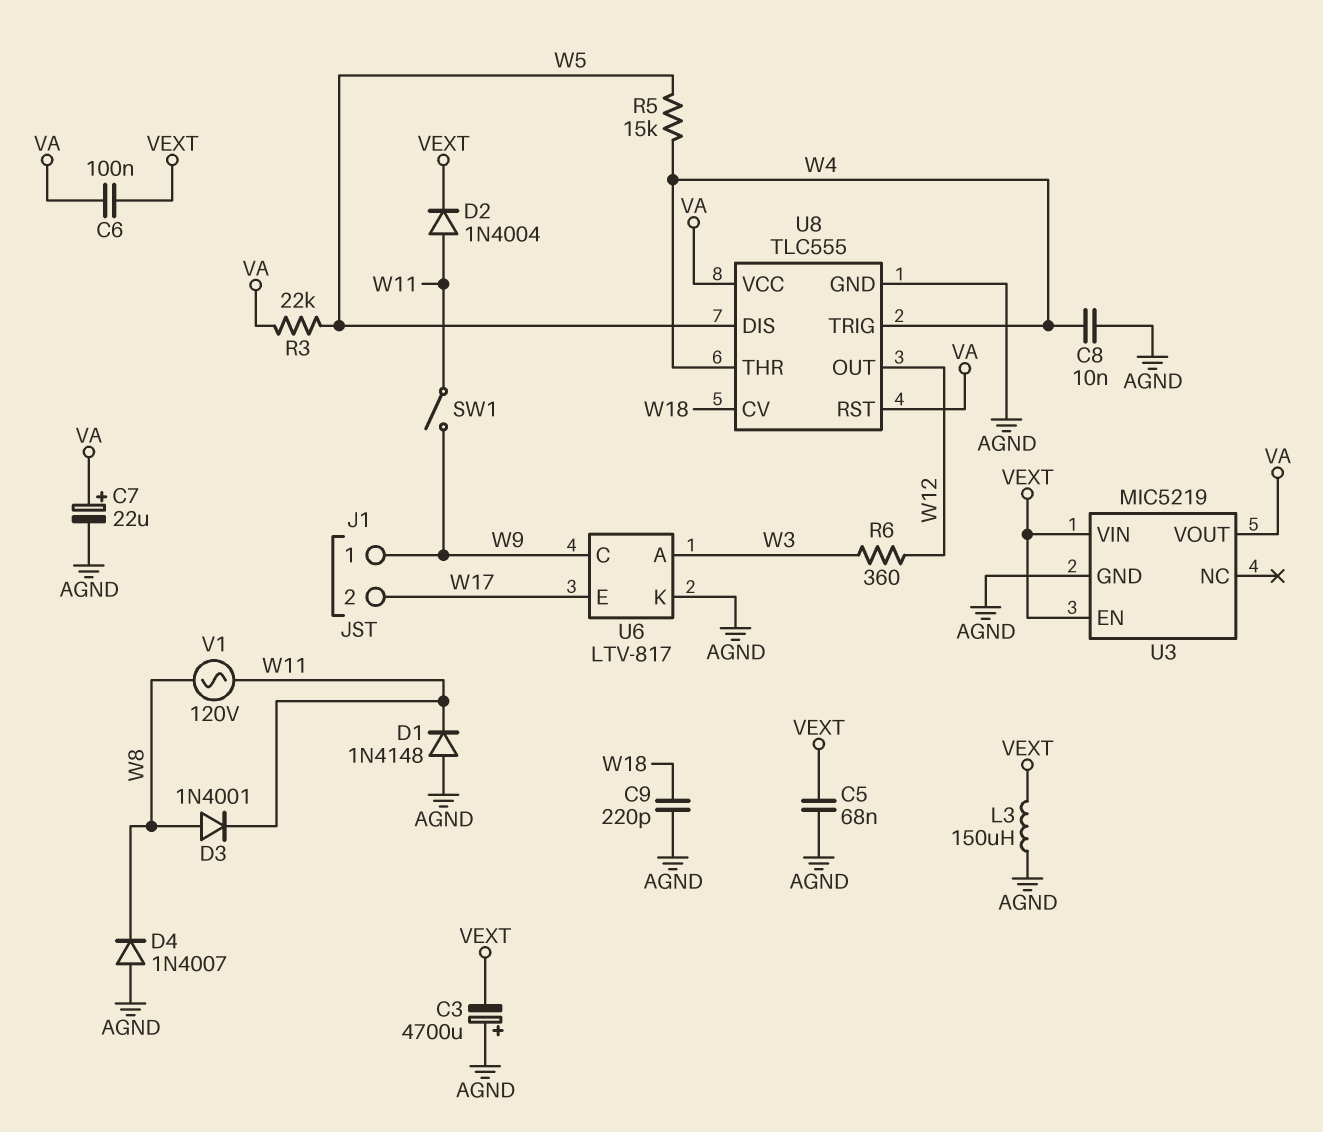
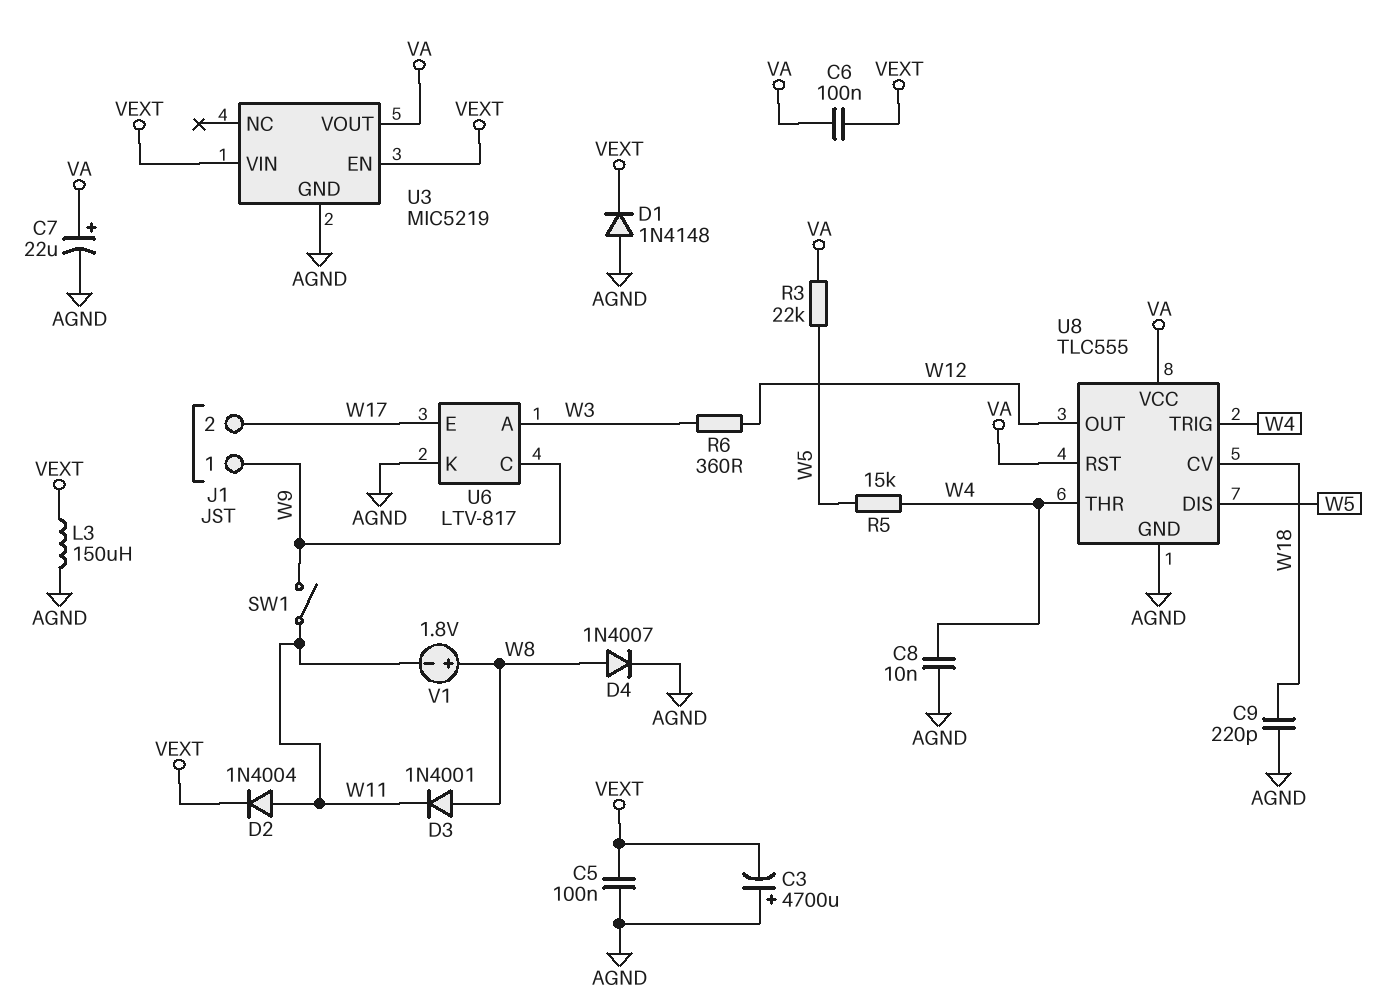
C5: 68nF (AGND, VEXT) -> 100nF (AGND, VEXT)
D1: diode 1N4148 (A AGND, K W11) -> diode 1N4148 (A AGND, K VEXT)
D4: diode 1N4007 (A AGND, K W8) -> diode 1N4007 (A W8, K AGND)
V1: AC 120V (W8, W11) -> 1.8V (plus W8, minus W11)

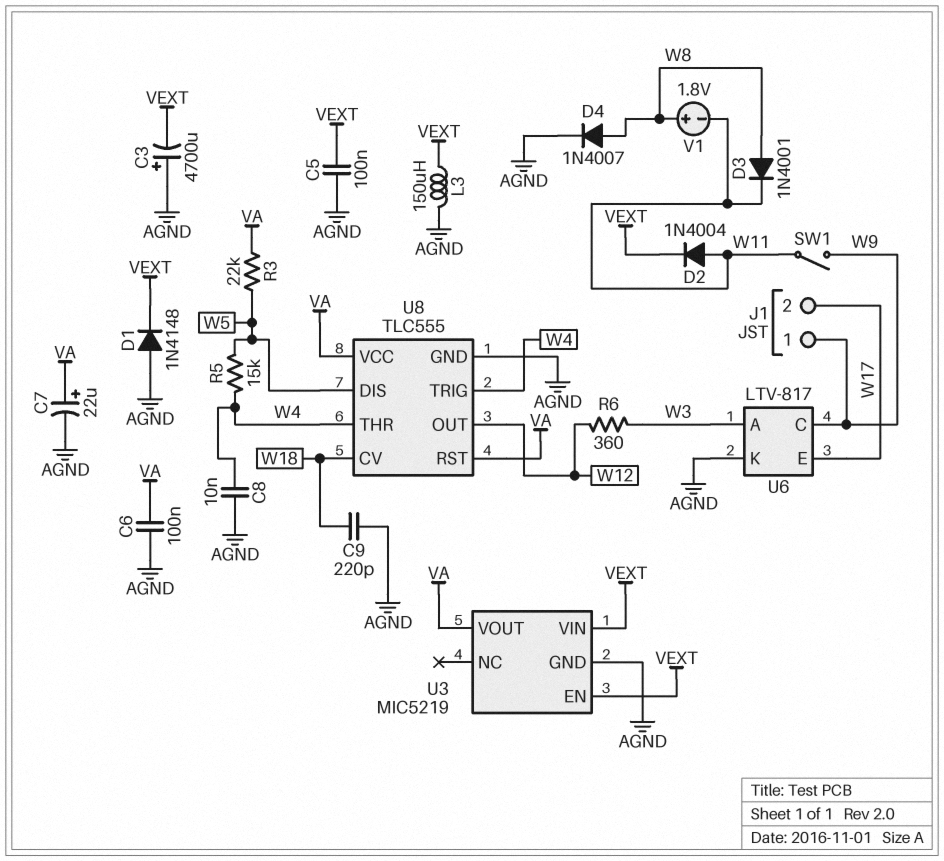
C6: 100nF (VA, VEXT) -> 100nF (AGND, VA)

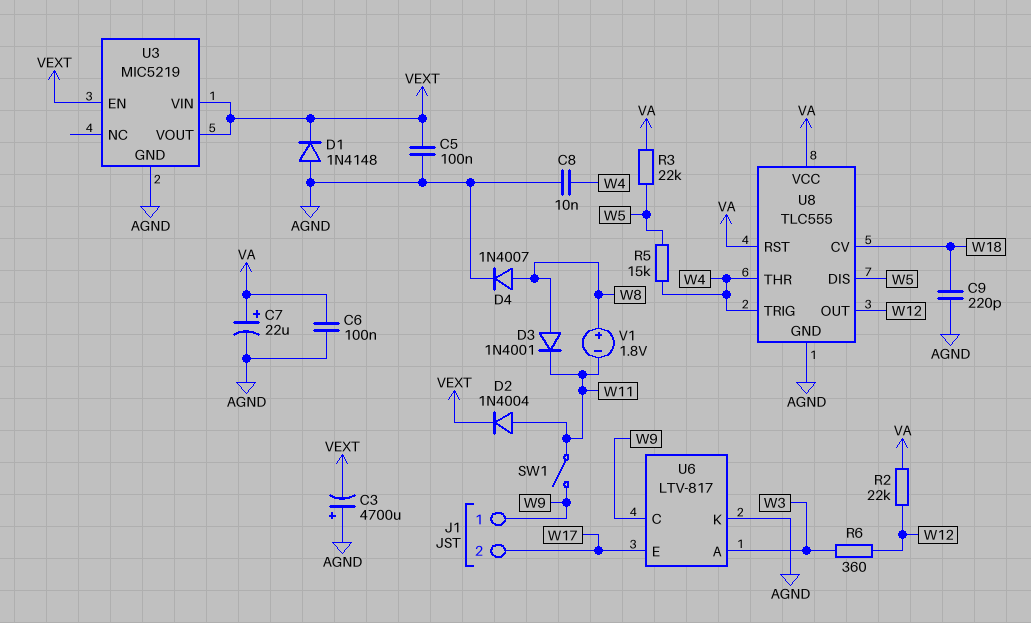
L3: 150uH (AGND, VEXT) -> none
R2: none -> 22k (VA, W12)
U3 pin VOUT: VA -> VEXT

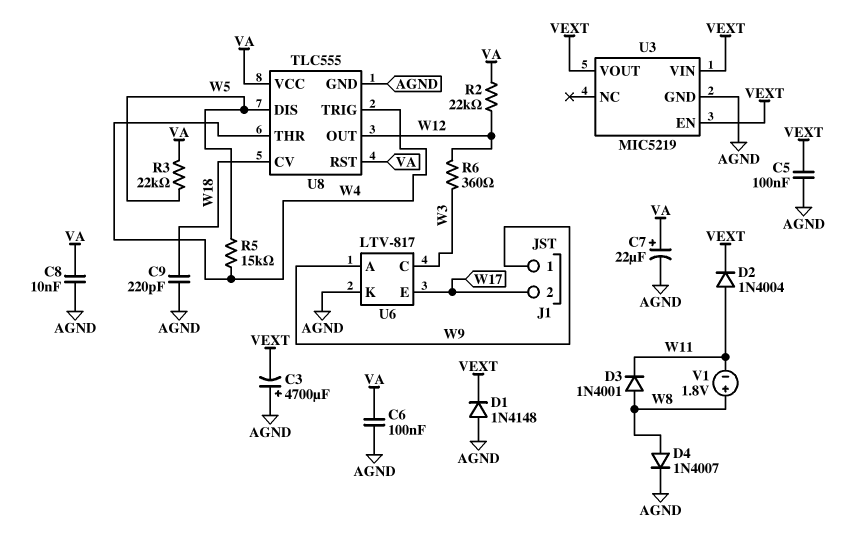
C8: 10nF (AGND, W4) -> 10nF (AGND, VA)
SW1: switch (W9, W11) -> none
U6 pin A: W3 -> W9
U6 pin C: W9 -> W3

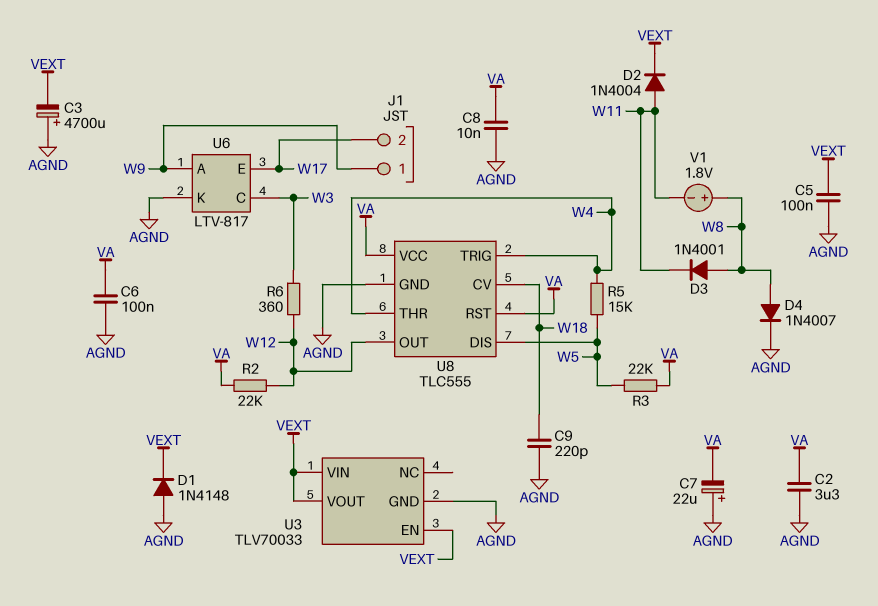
C2: none -> 3.3uF (AGND, VA)
C7: 22uF (plus VA, minus AGND) -> 22uF (plus AGND, minus VA)
U3: MIC5219 -> TLV70033

